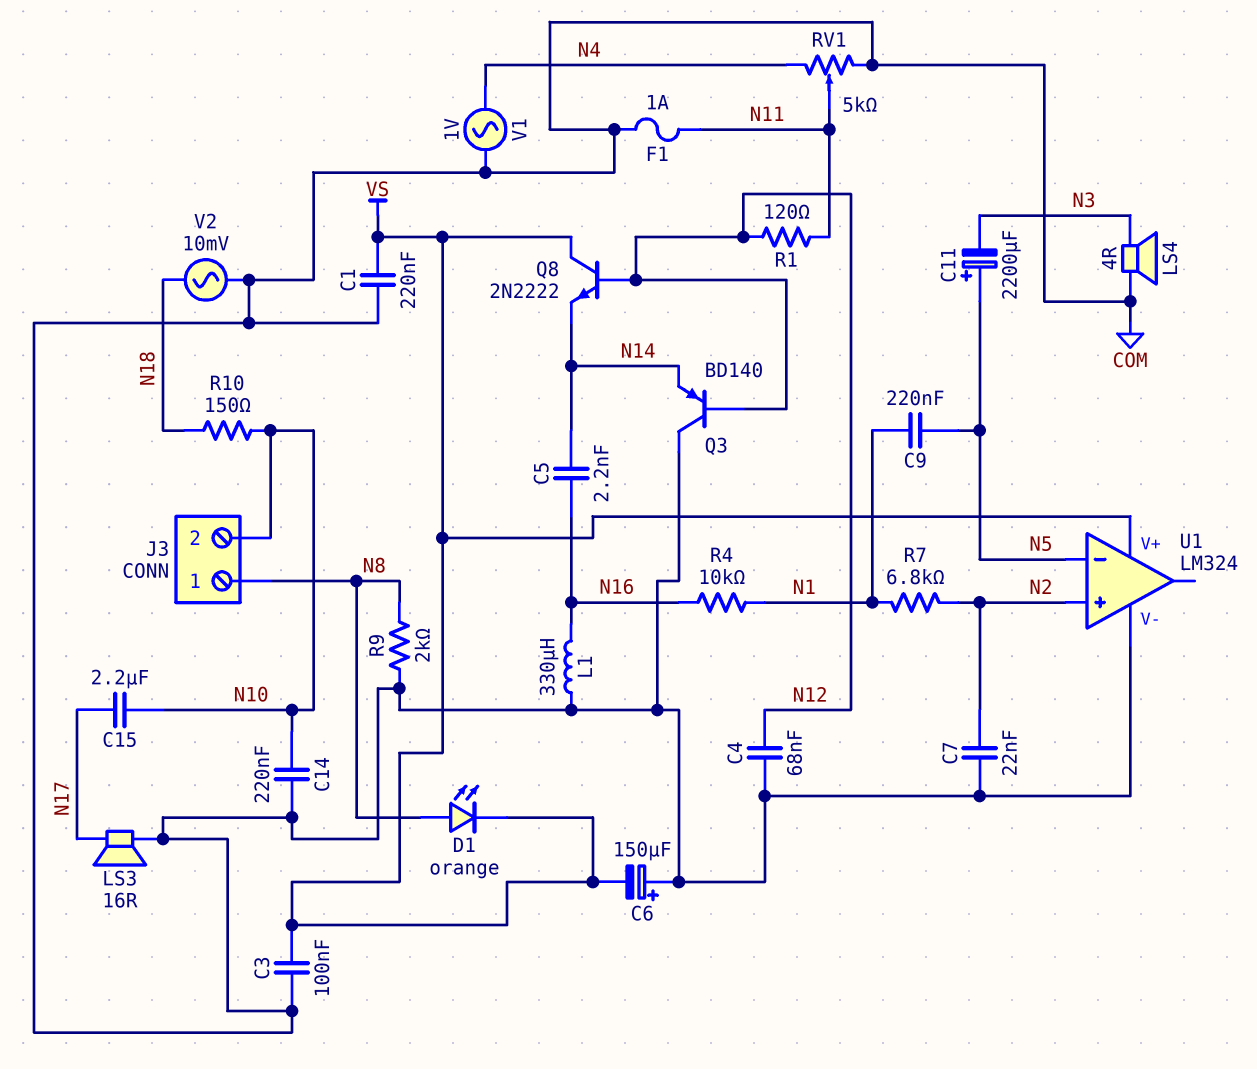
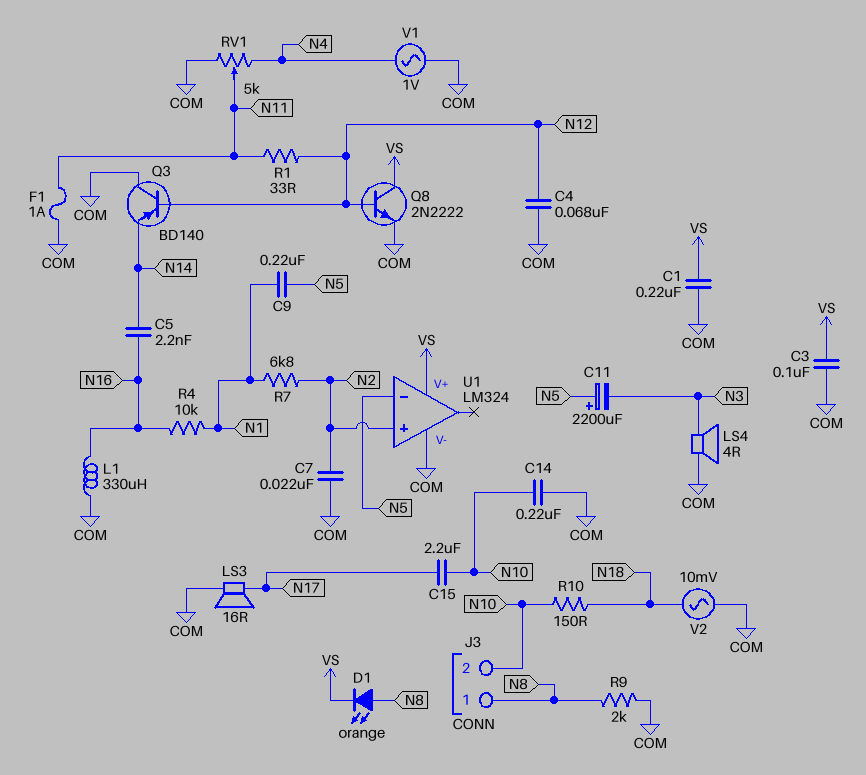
C6: 150uF (plus COM, minus VS) -> none
Q8: NPN 2N2222 (B N12, C VS, E N14) -> NPN 2N2222 (B N12, C VS, E COM)
R1: 120 (N11, N12) -> 33 (N11, N12)

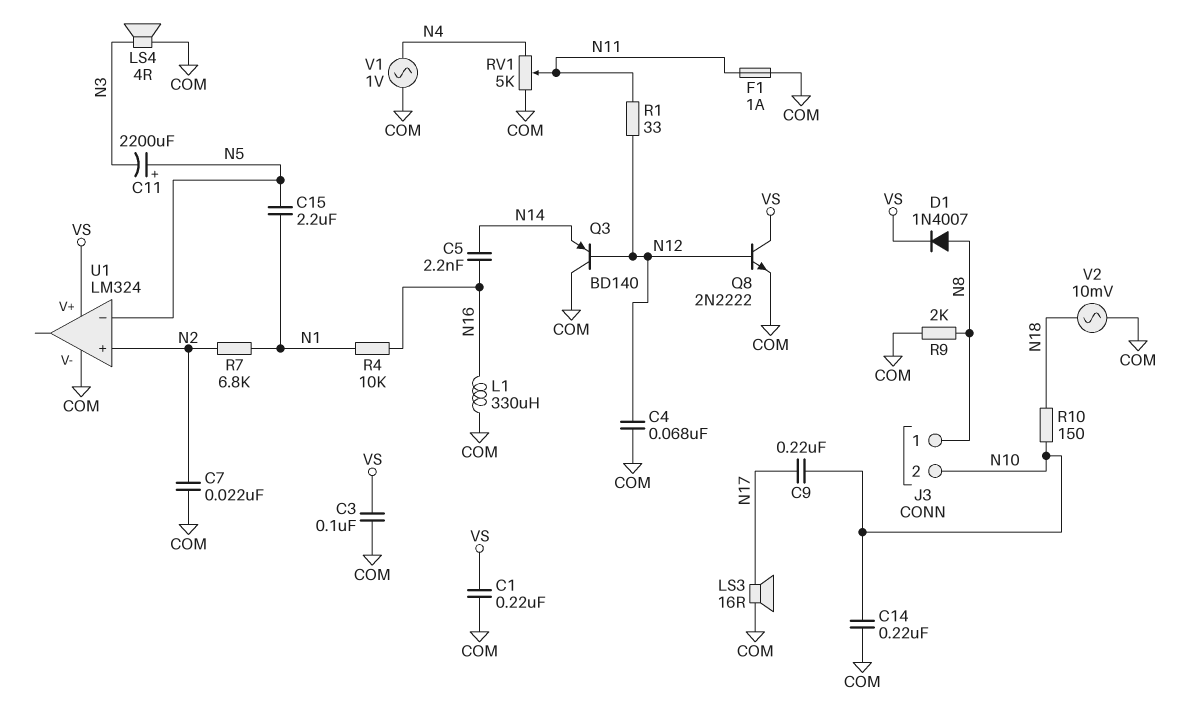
C9: 220nF (N1, N5) -> 220nF (N10, N17)
C15: 2.2uF (N10, N17) -> 2.2uF (N1, N5)
D1: LED orange (A N8, K VS) -> diode 1N4007 (A N8, K VS)

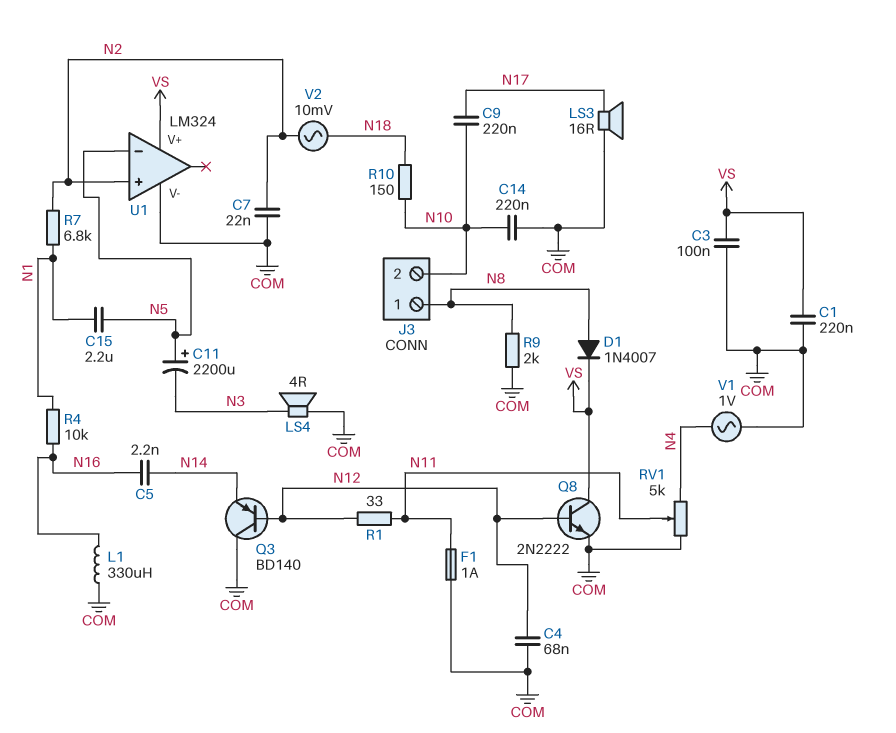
V2: AC 10mV (COM, N18) -> AC 10mV (N2, N18)

